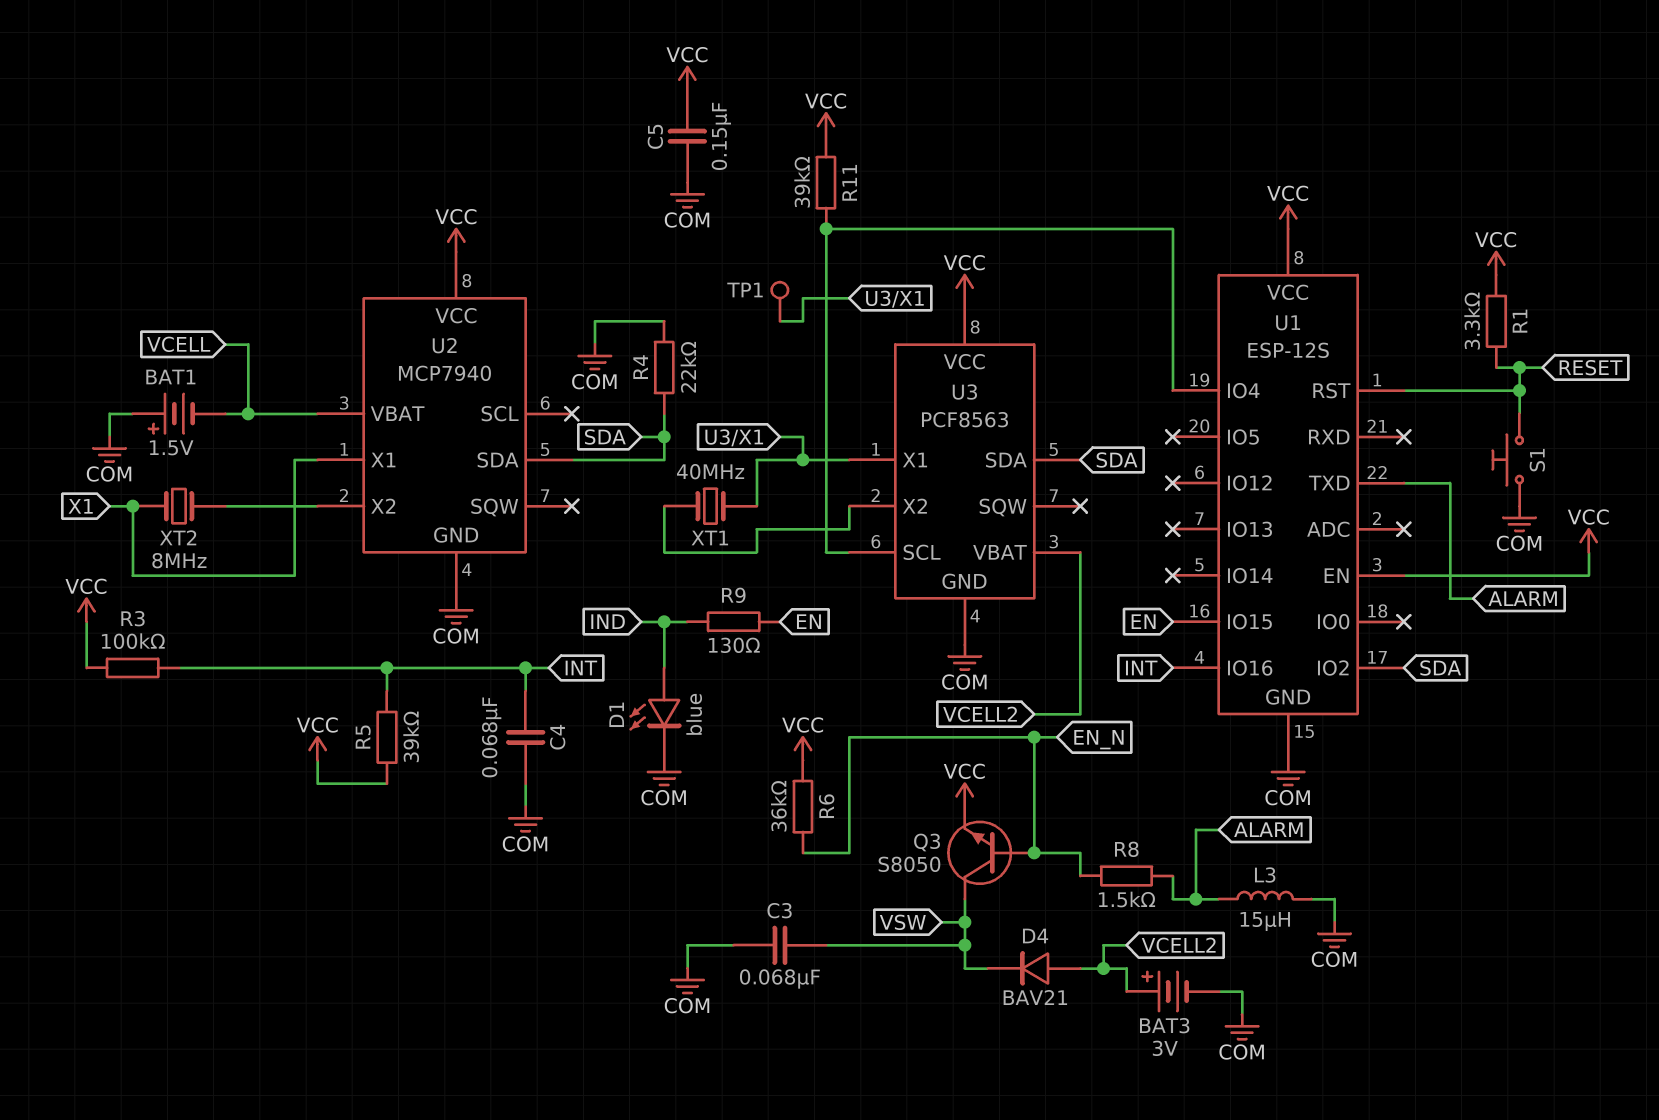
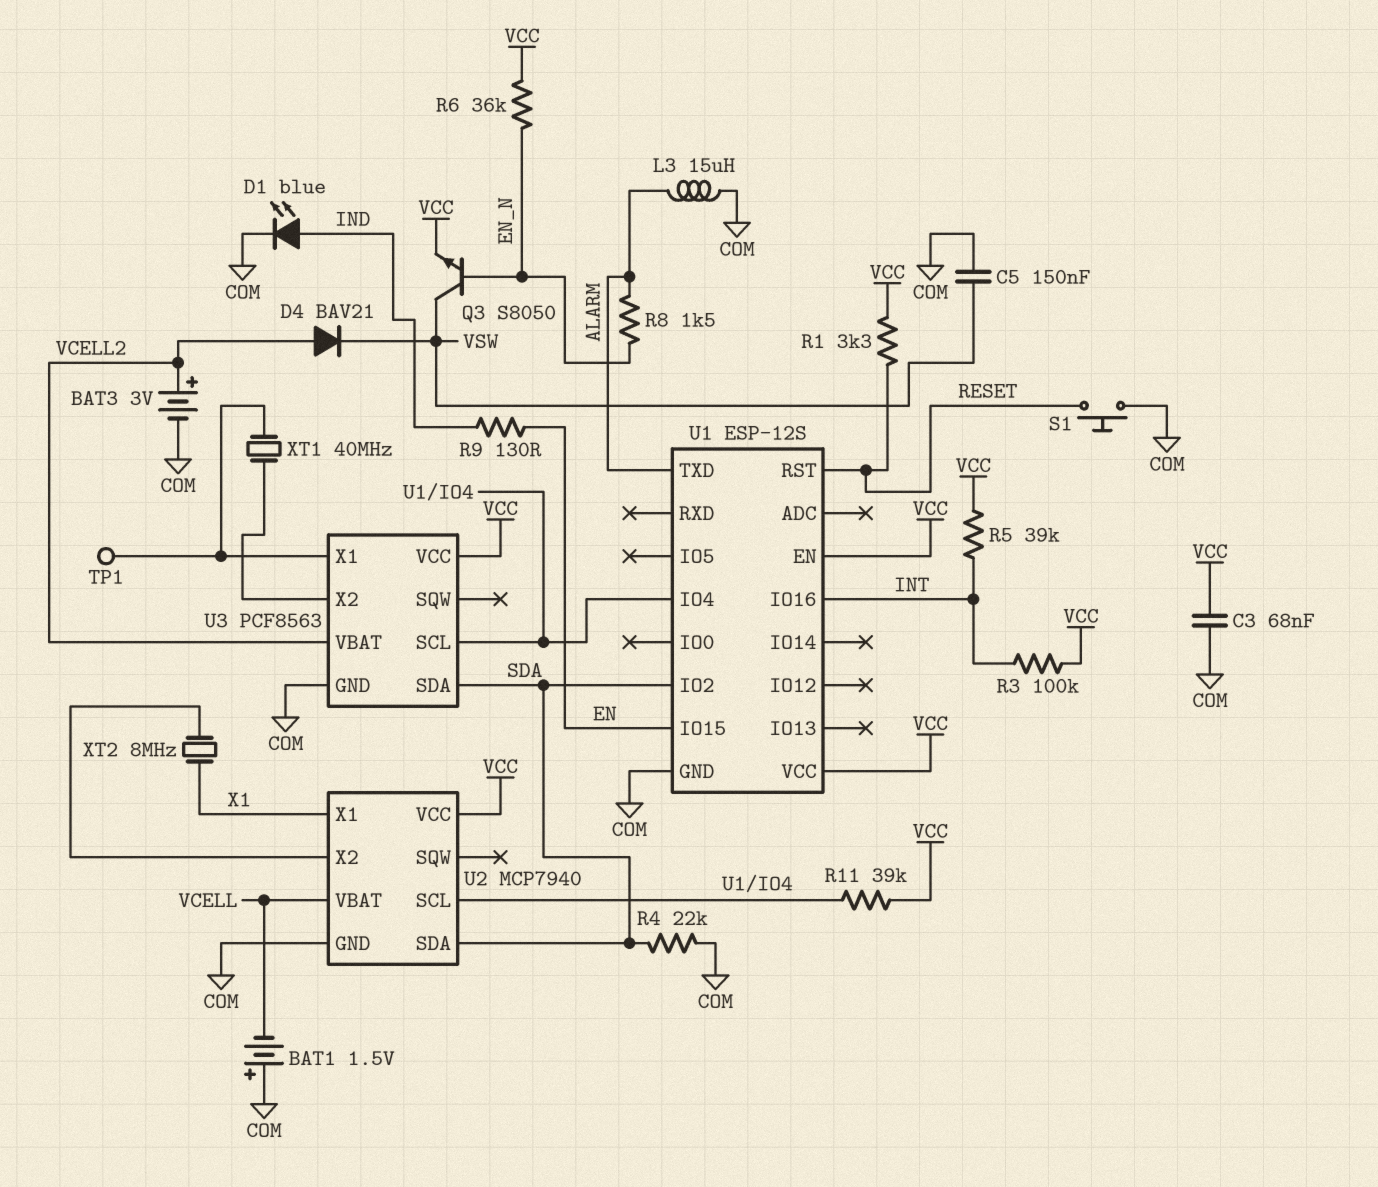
C3: 68nF (COM, VSW) -> 68nF (COM, VCC)
C4: 68nF (COM, INT) -> none
C5: 150nF (COM, VCC) -> 150nF (COM, VSW)
U2 pin SCL: none -> U1/IO4

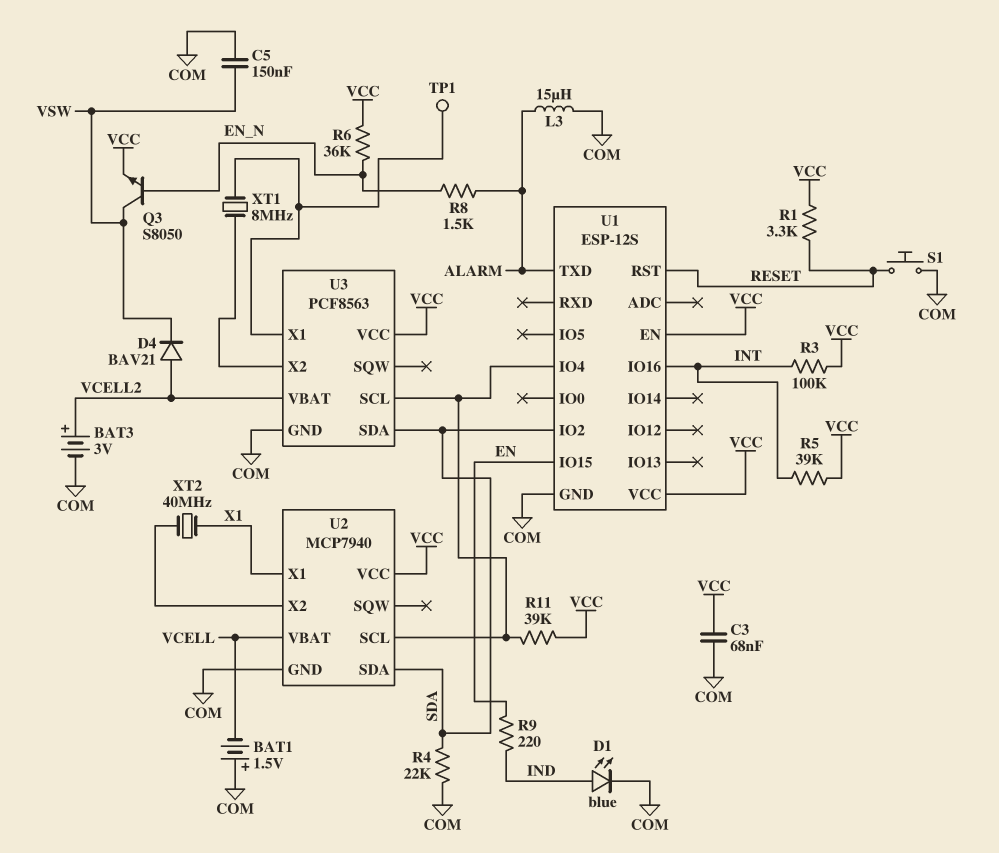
R9: 130 (EN, IND) -> 220 (EN, IND)
XT1: 40MHz (U3/X1, U3/X2) -> 8MHz (U3/X1, U3/X2)
XT2: 8MHz (U2/X2, X1) -> 40MHz (U2/X2, X1)

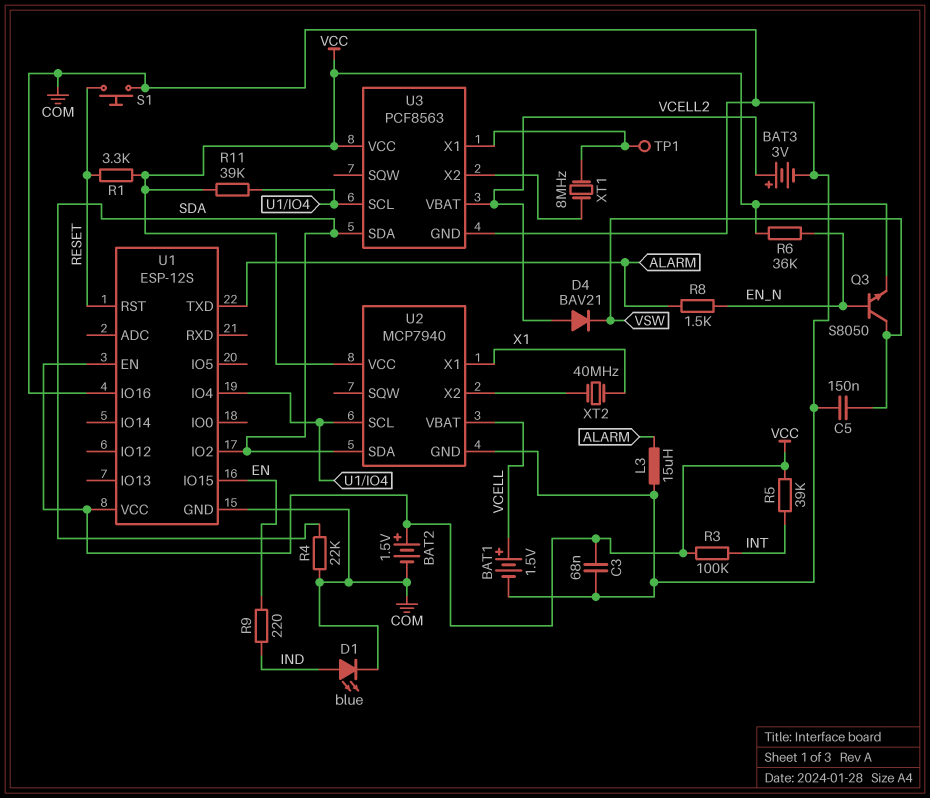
BAT1: 1.5V (plus COM, minus VCELL) -> 1.5V (plus VCELL, minus COM)
BAT2: none -> 1.5V (plus VCC, minus COM)
U1 pin IO16: INT -> COM

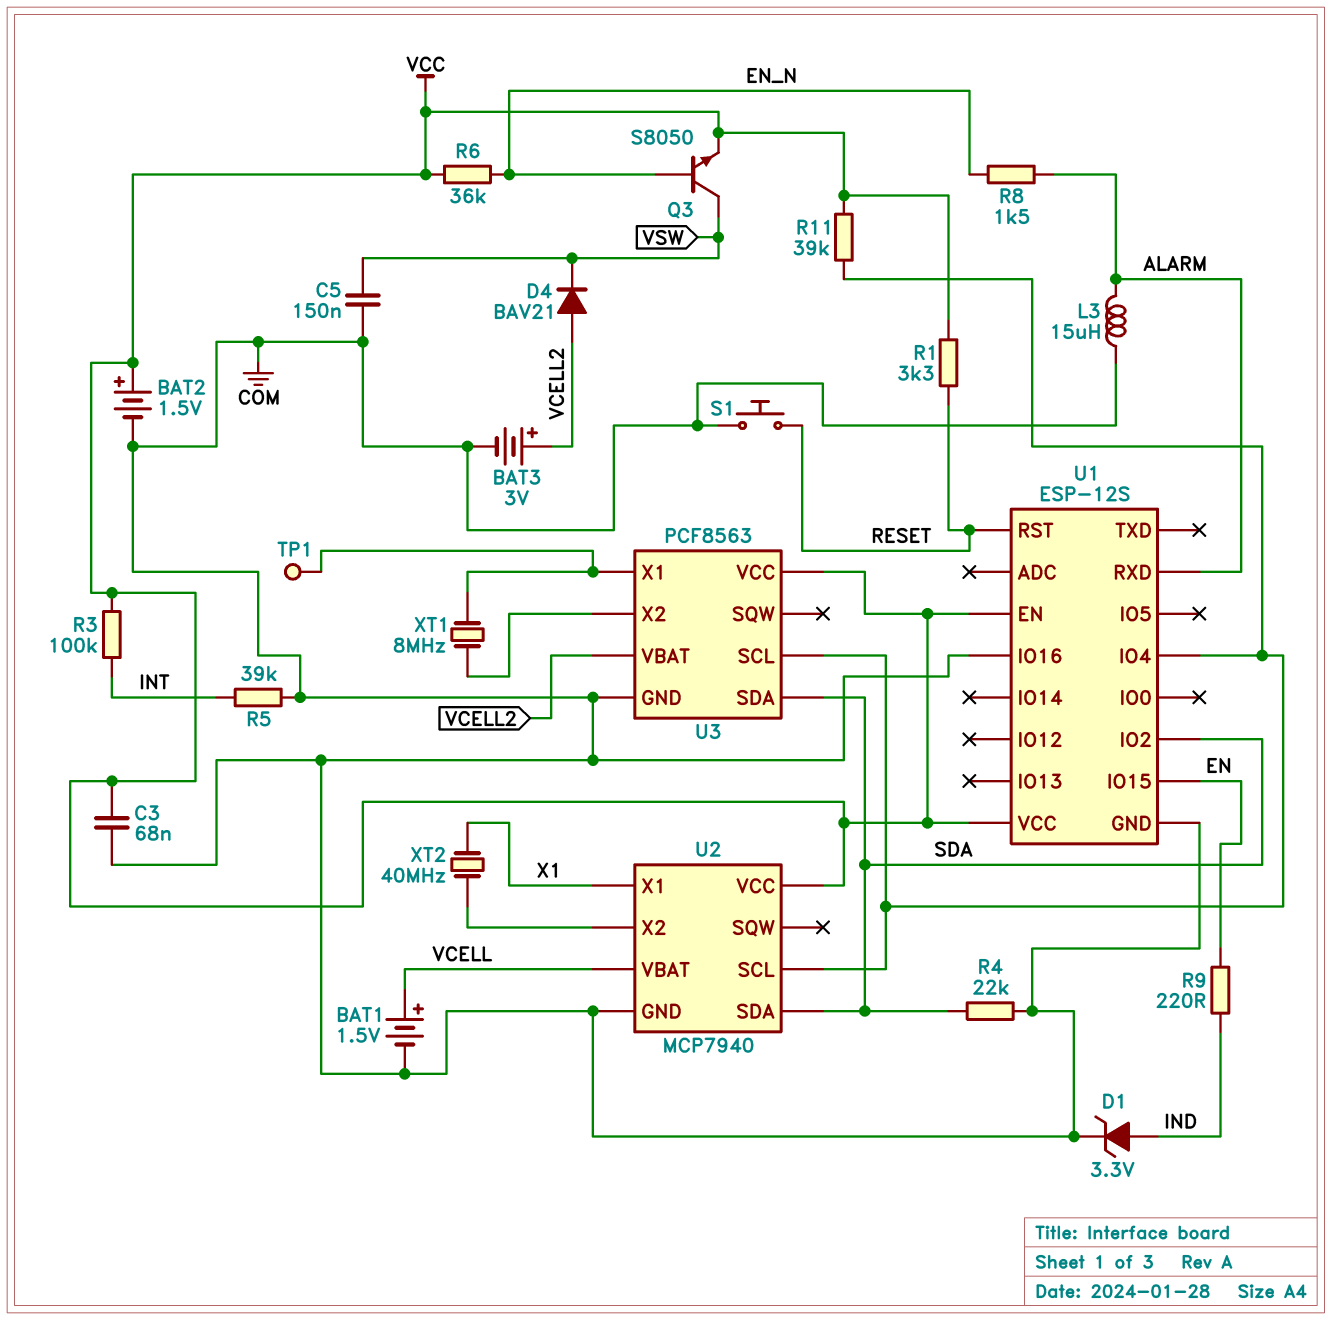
D1: LED blue (A IND, K COM) -> zener 3.3V (A IND, K COM)
R5: 39k (INT, VCC) -> 39k (COM, INT)
U1 pin RXD: none -> ALARM
U1 pin TXD: ALARM -> none

